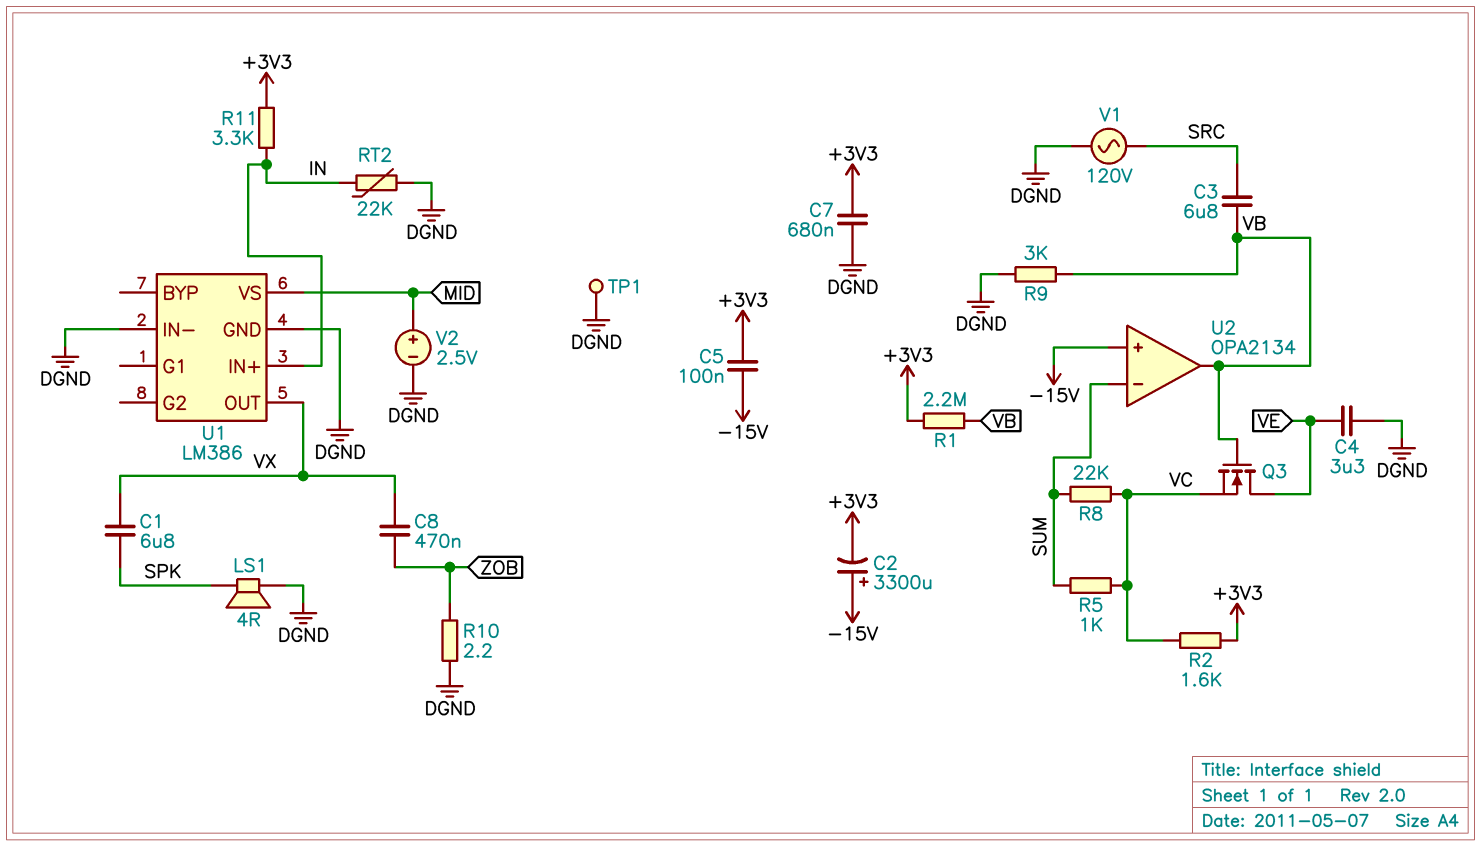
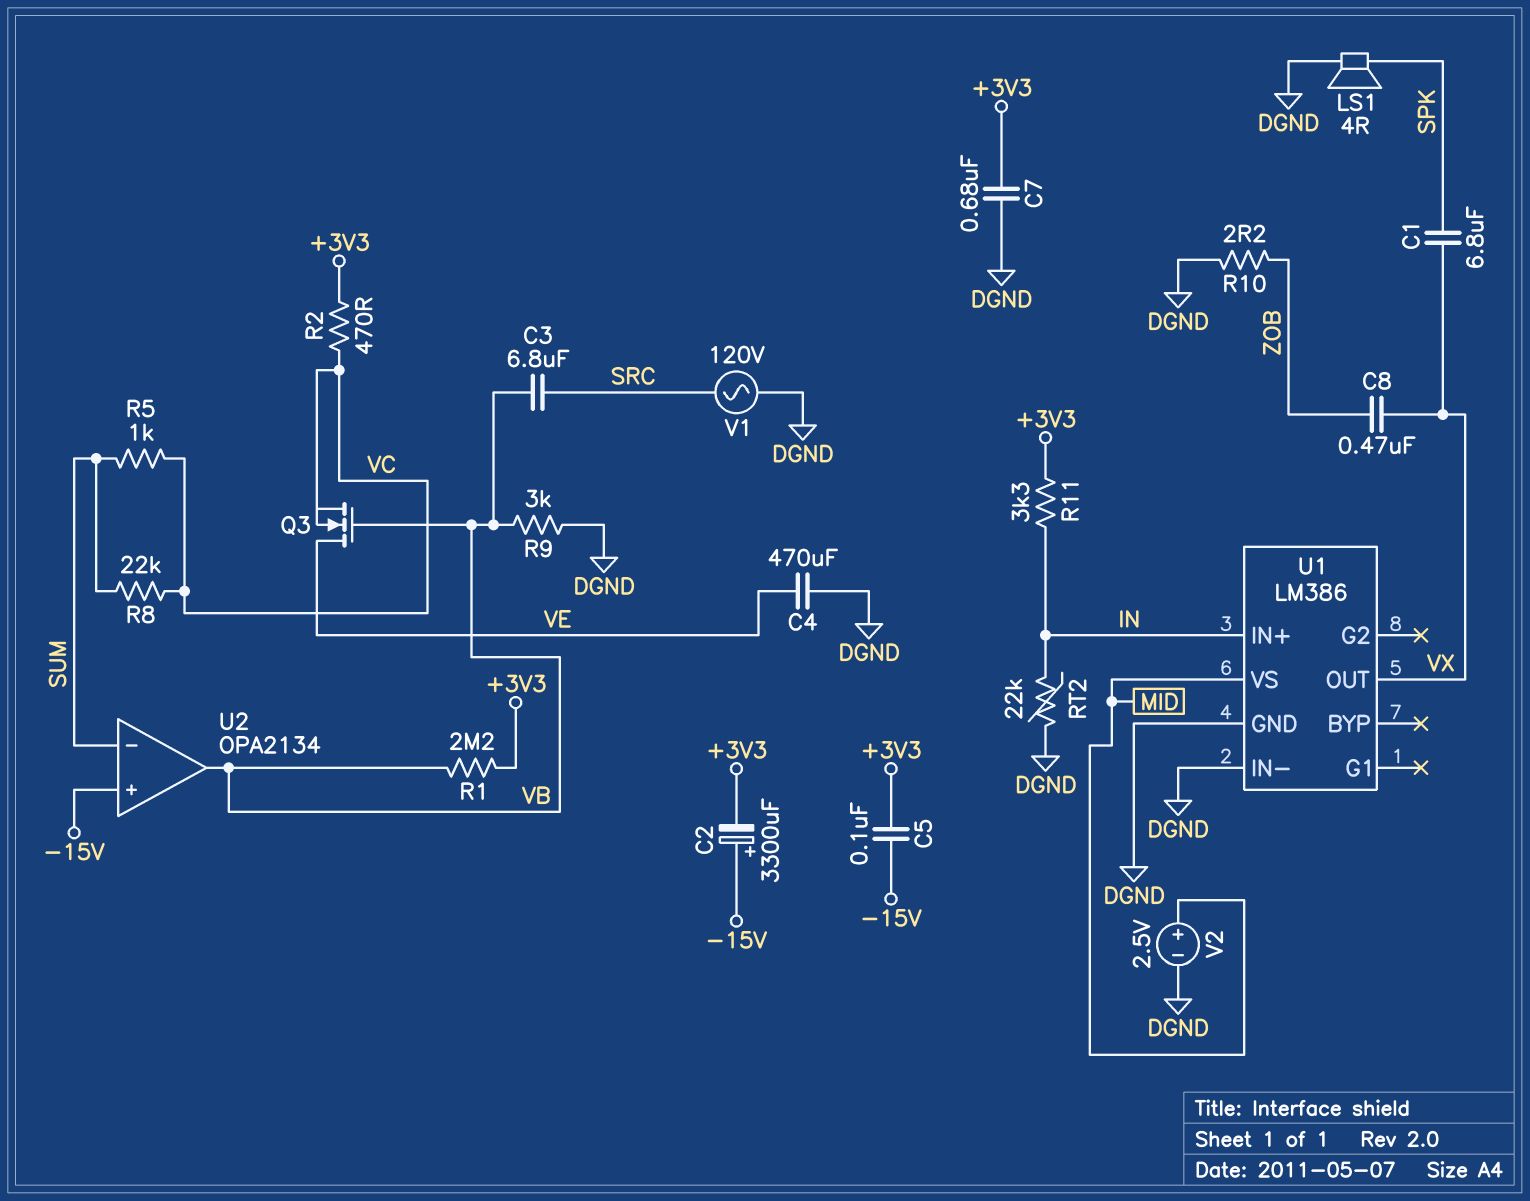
C4: 3.3uF (DGND, VE) -> 470uF (DGND, VE)
R2: 1.6k (+3V3, VC) -> 470 (+3V3, VC)
TP1: test point (DGND) -> none

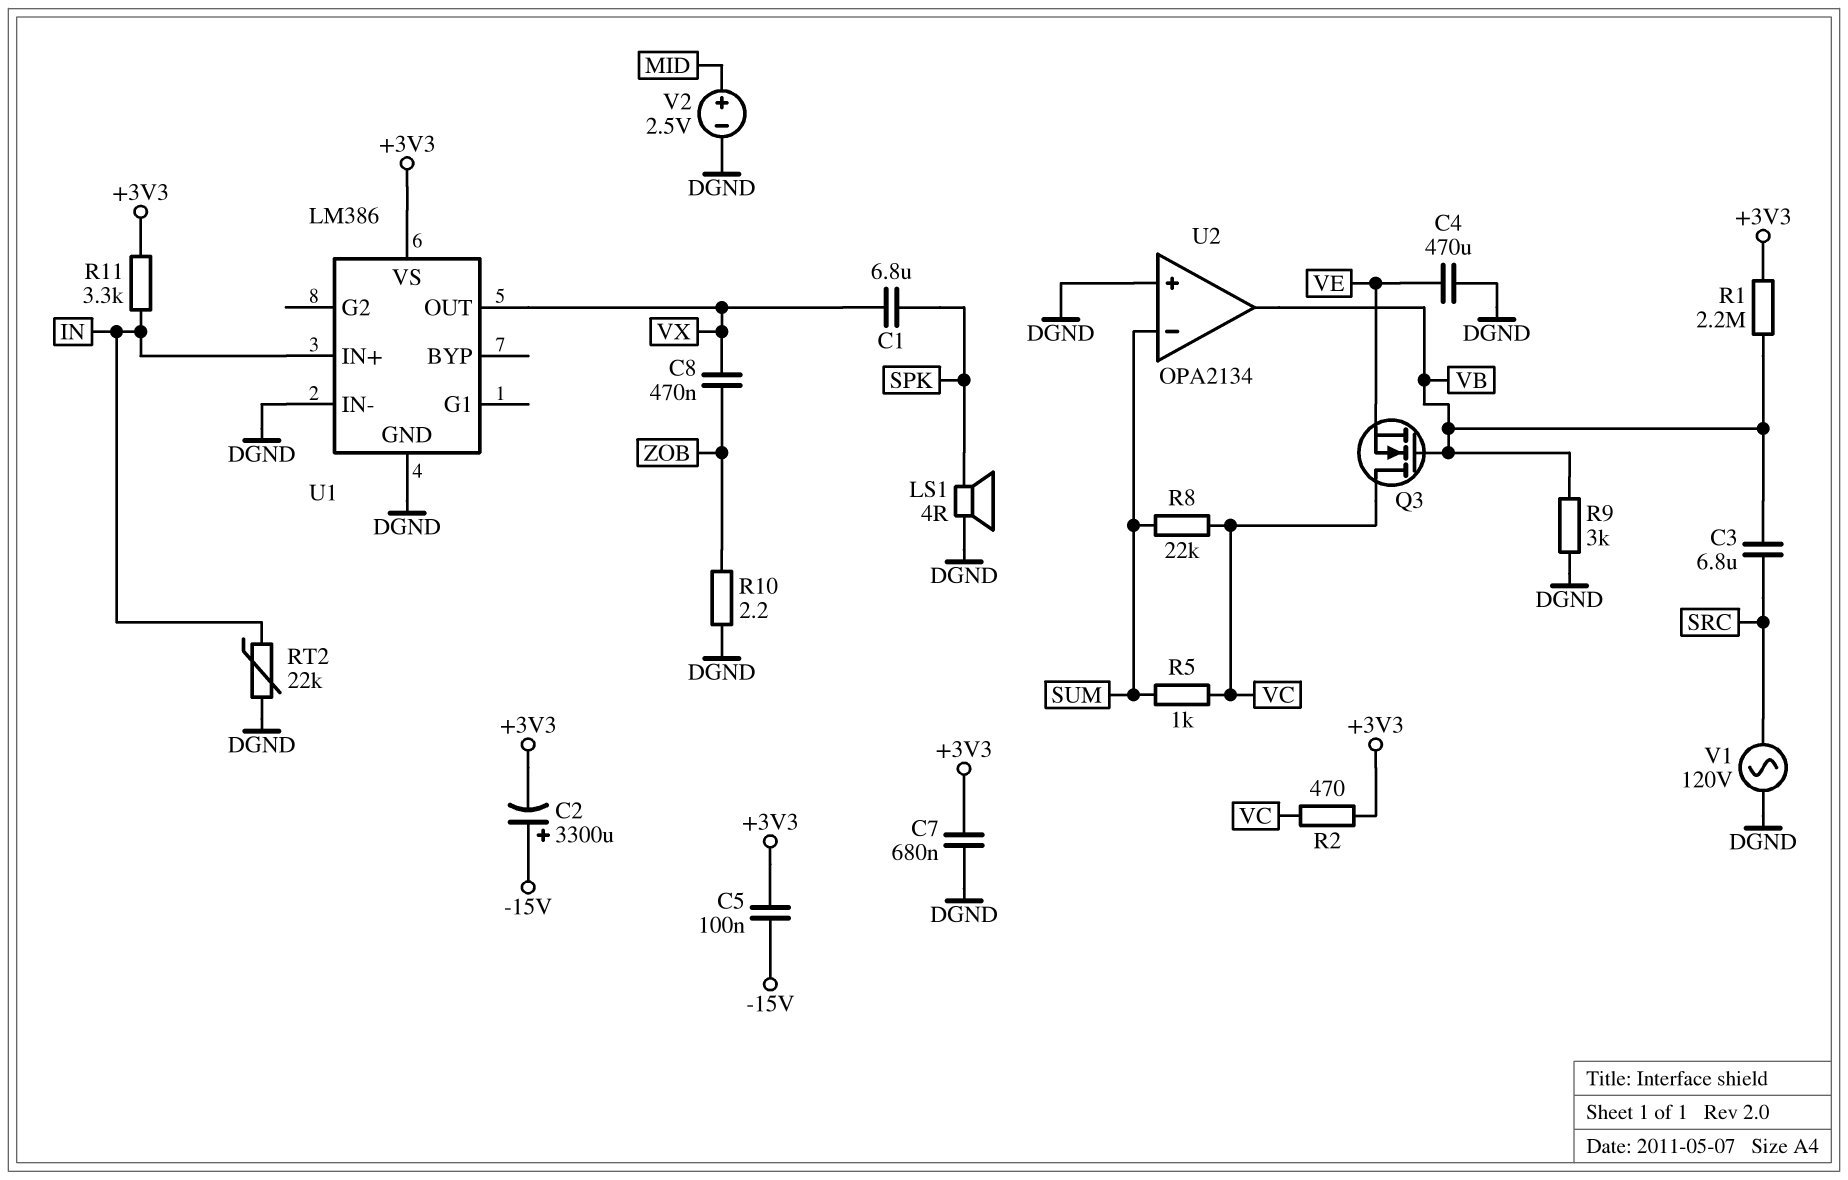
Q3: NMOS (G VB, D VE, S VC) -> NMOS (G VB, D VC, S VE)
U1 pin VS: MID -> +3V3
U2 pin in+: -15V -> DGND

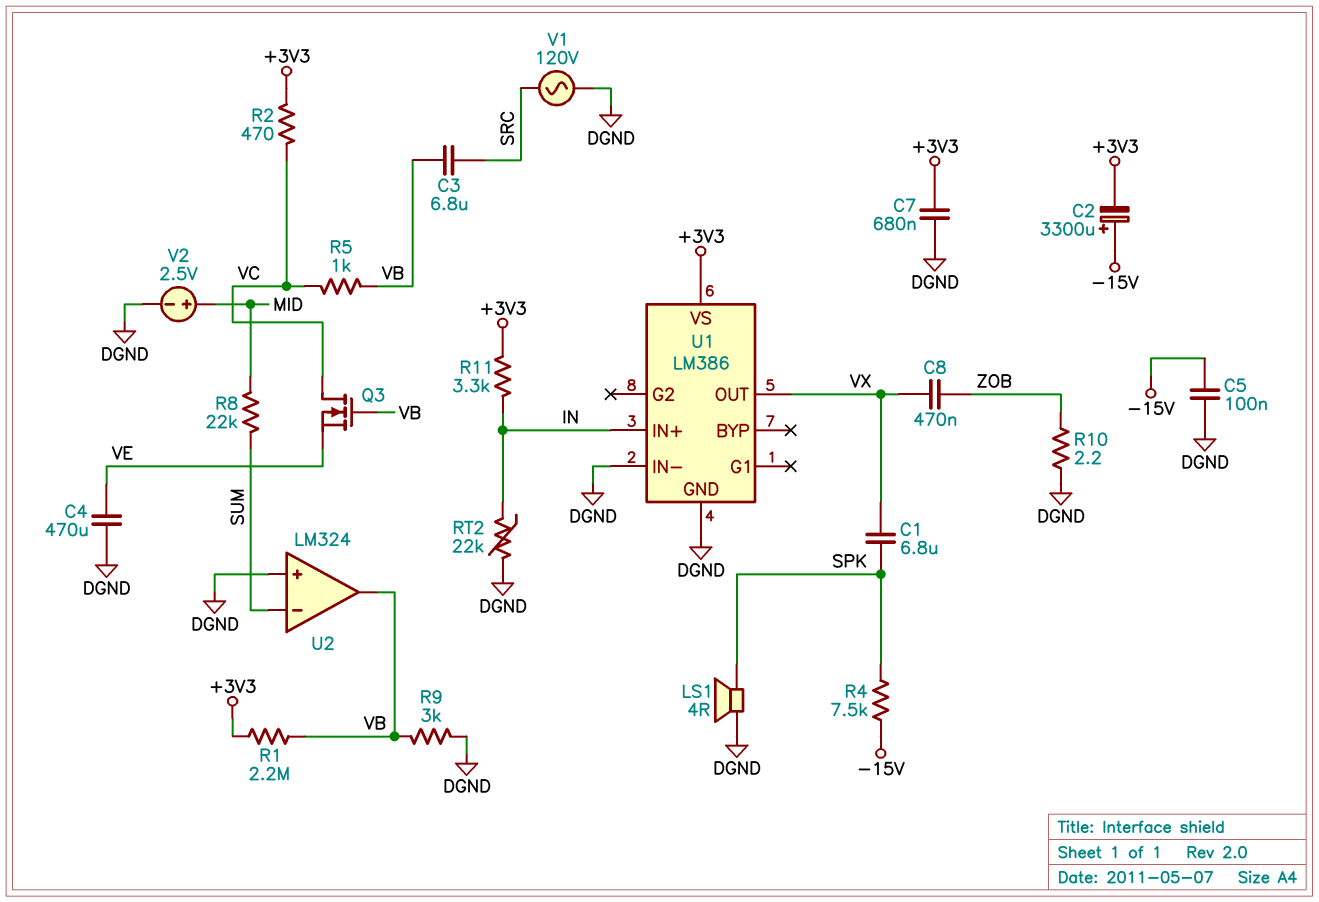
C5: 100nF (+3V3, -15V) -> 100nF (-15V, DGND)
R4: none -> 7.5k (-15V, SPK)
R5: 1k (SUM, VC) -> 1k (VB, VC)
R8: 22k (SUM, VC) -> 22k (MID, SUM)
U2: OPA2134 -> LM324

